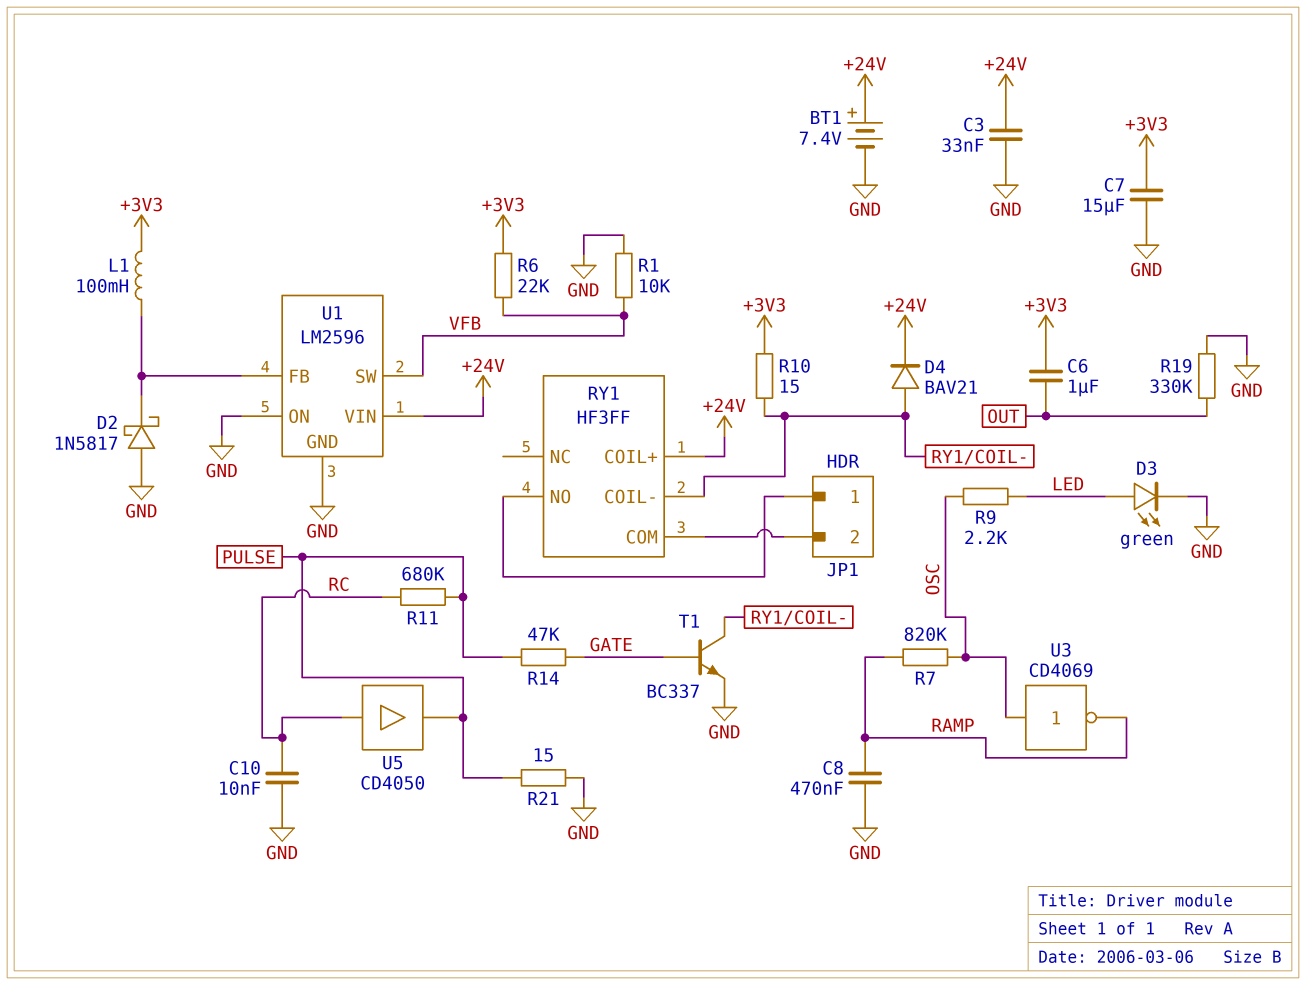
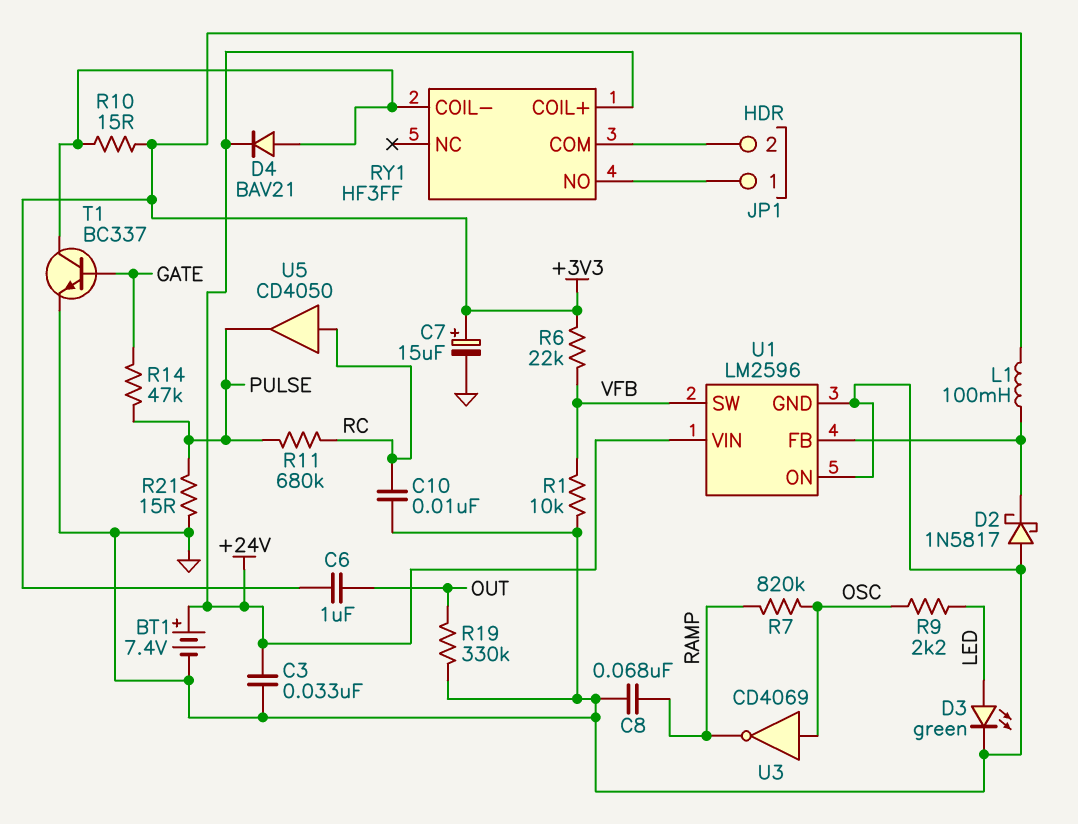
C7: 15uF (+3V3, GND) -> 15uF (plus +3V3, minus GND)
C8: 470nF (GND, RAMP) -> 68nF (GND, RAMP)

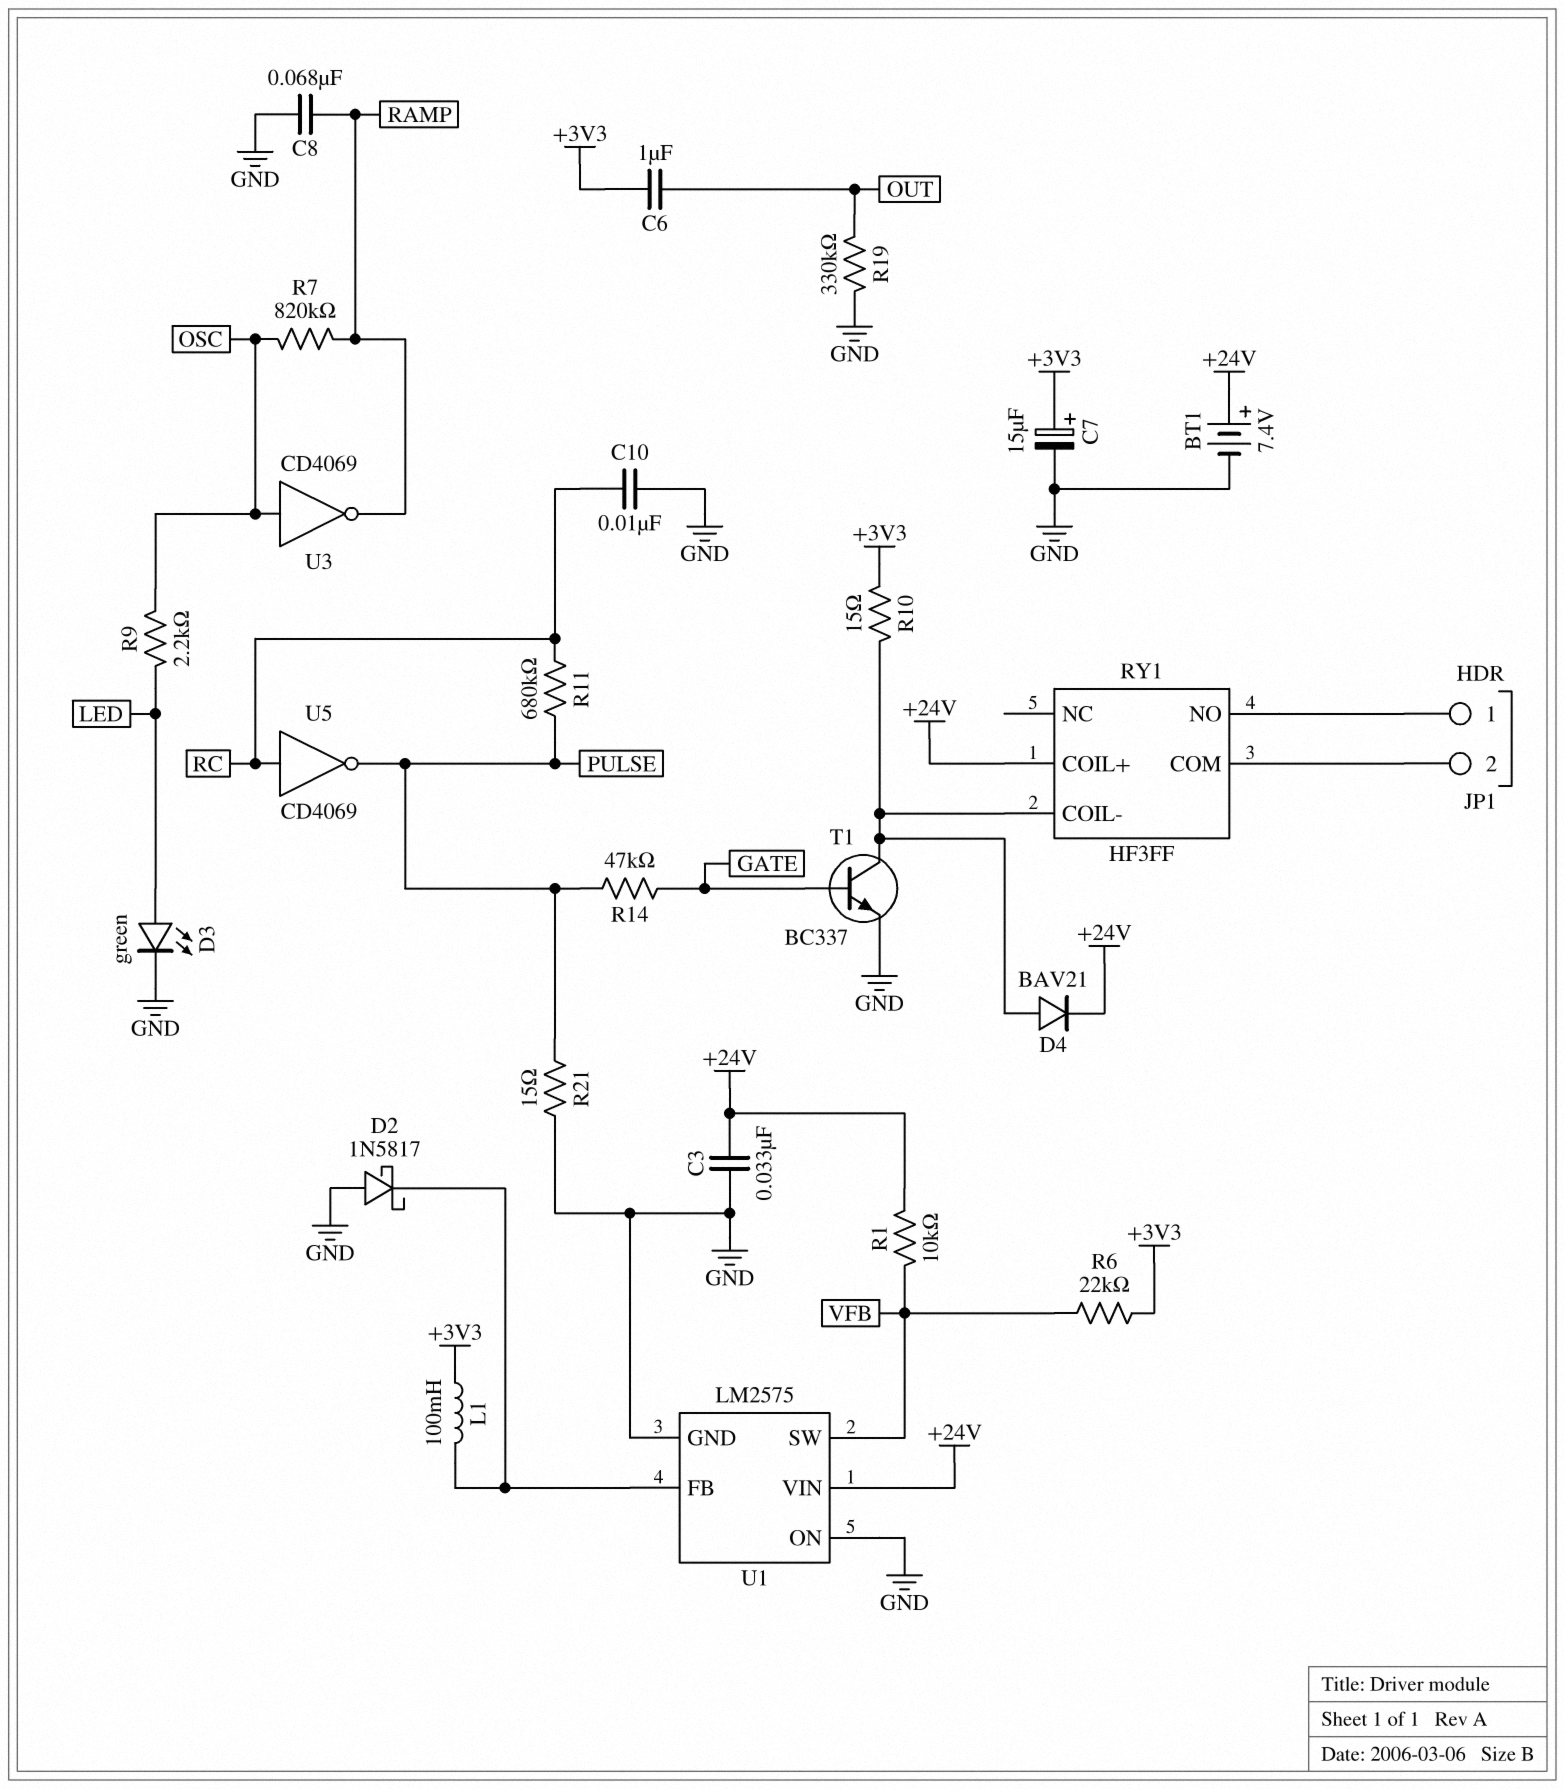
R1: 10k (GND, VFB) -> 10k (+24V, VFB)
U1: LM2596 -> LM2575
U5: buffer CD4050 (in RC, out PULSE) -> NOT CD4069 (in RC, out PULSE)

